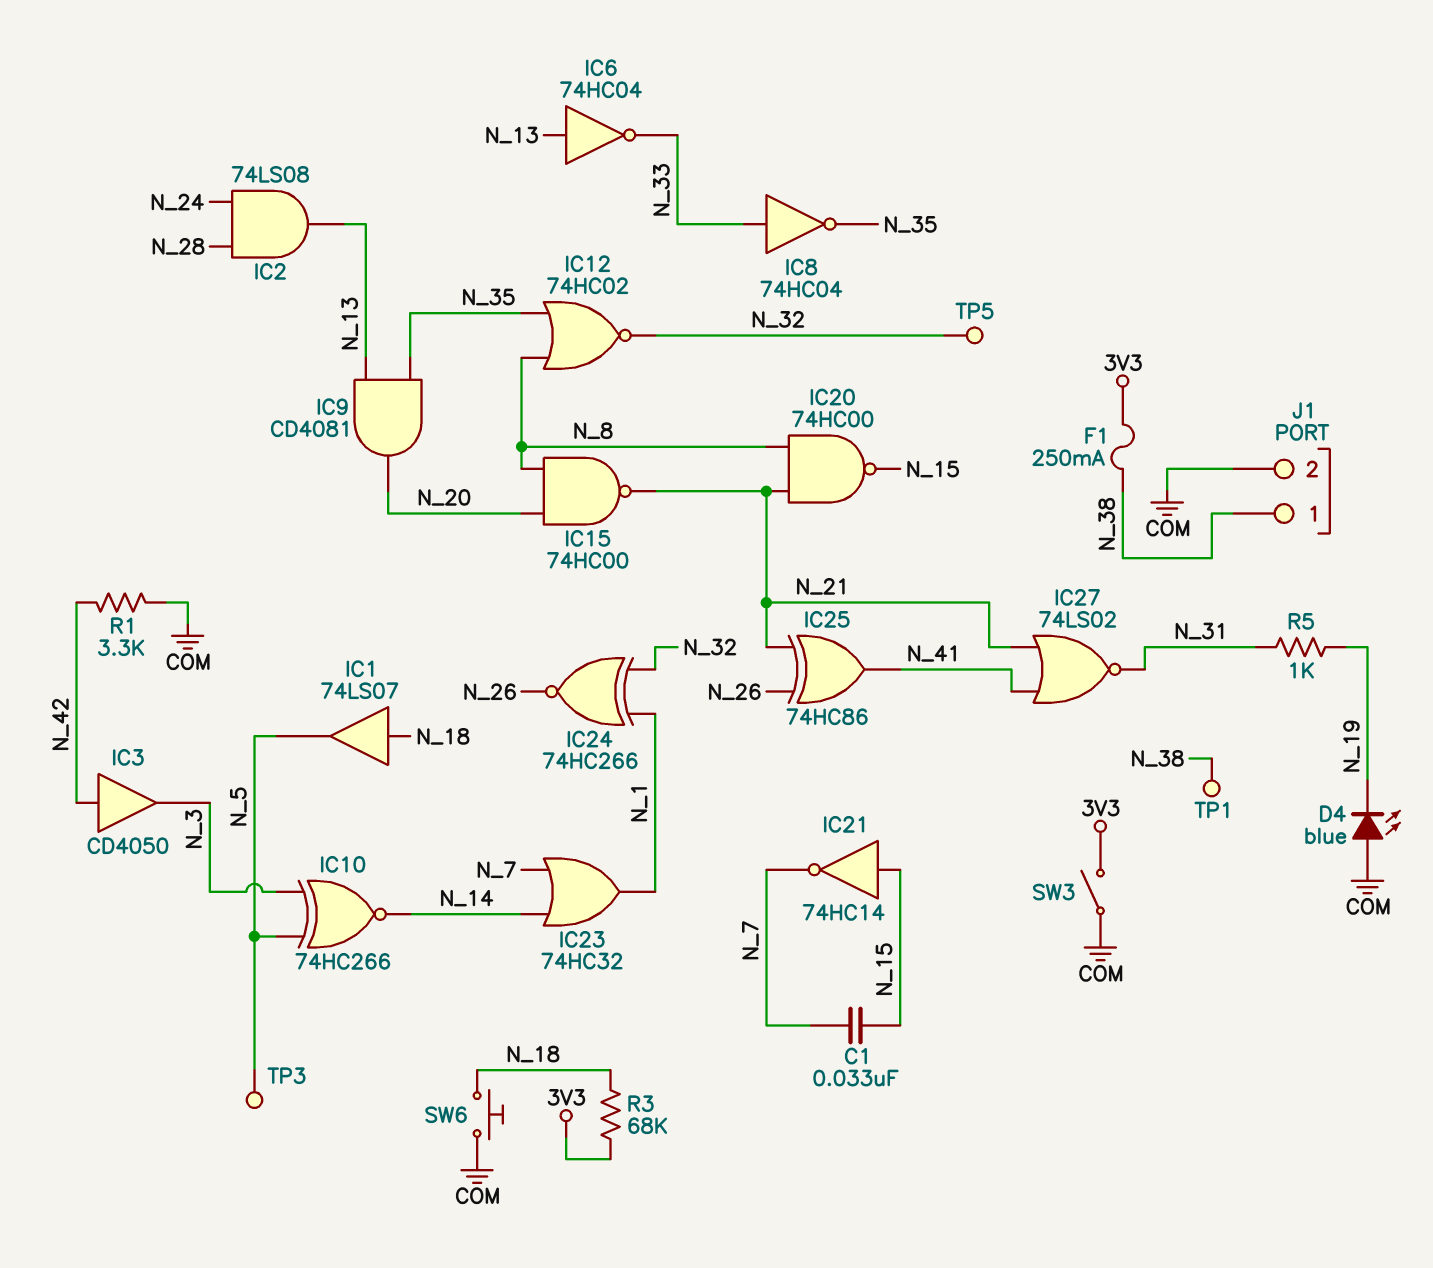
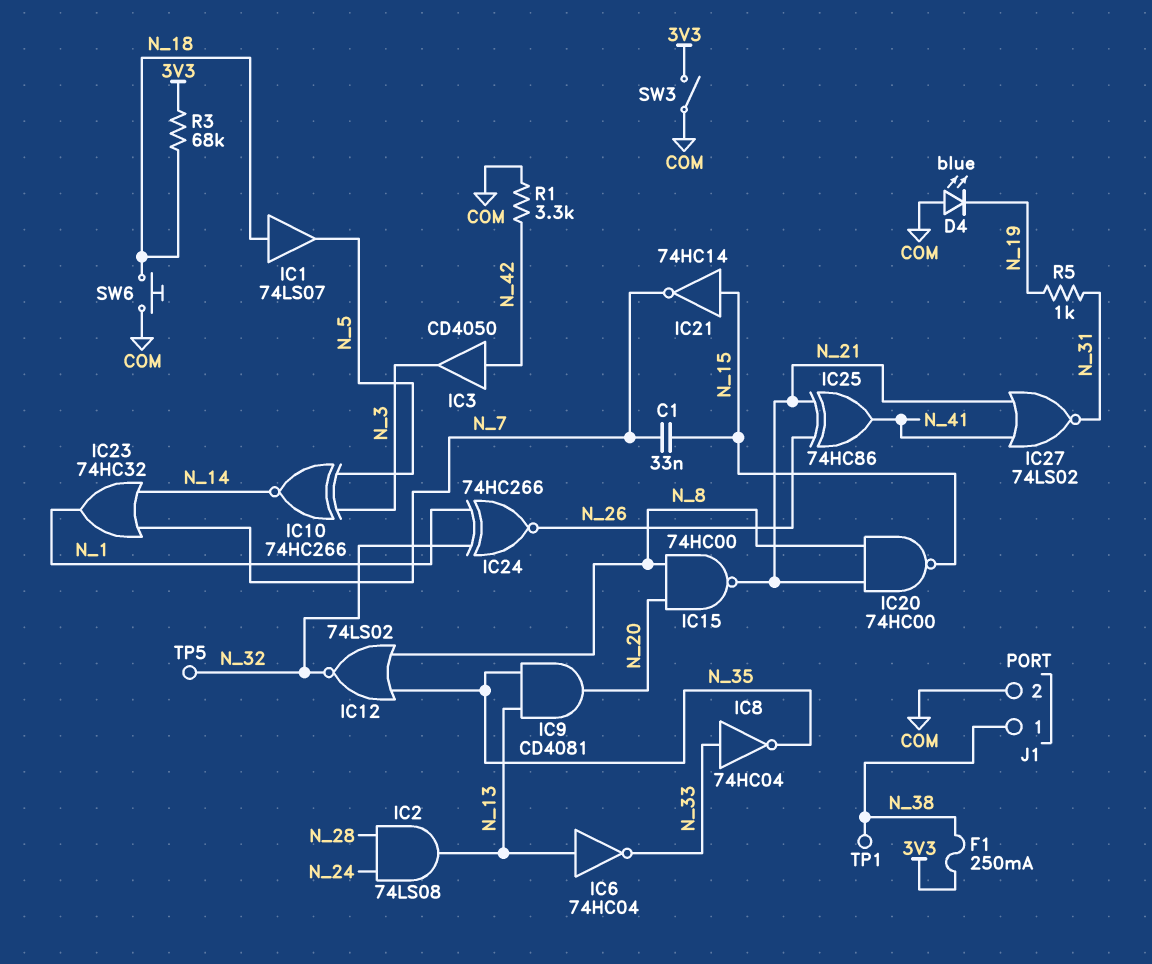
IC12: NOR 74HC02 (in N_8, in N_35, out N_32) -> NOR 74LS02 (in N_8, in N_35, out N_32)
TP3: test point (N_5) -> none

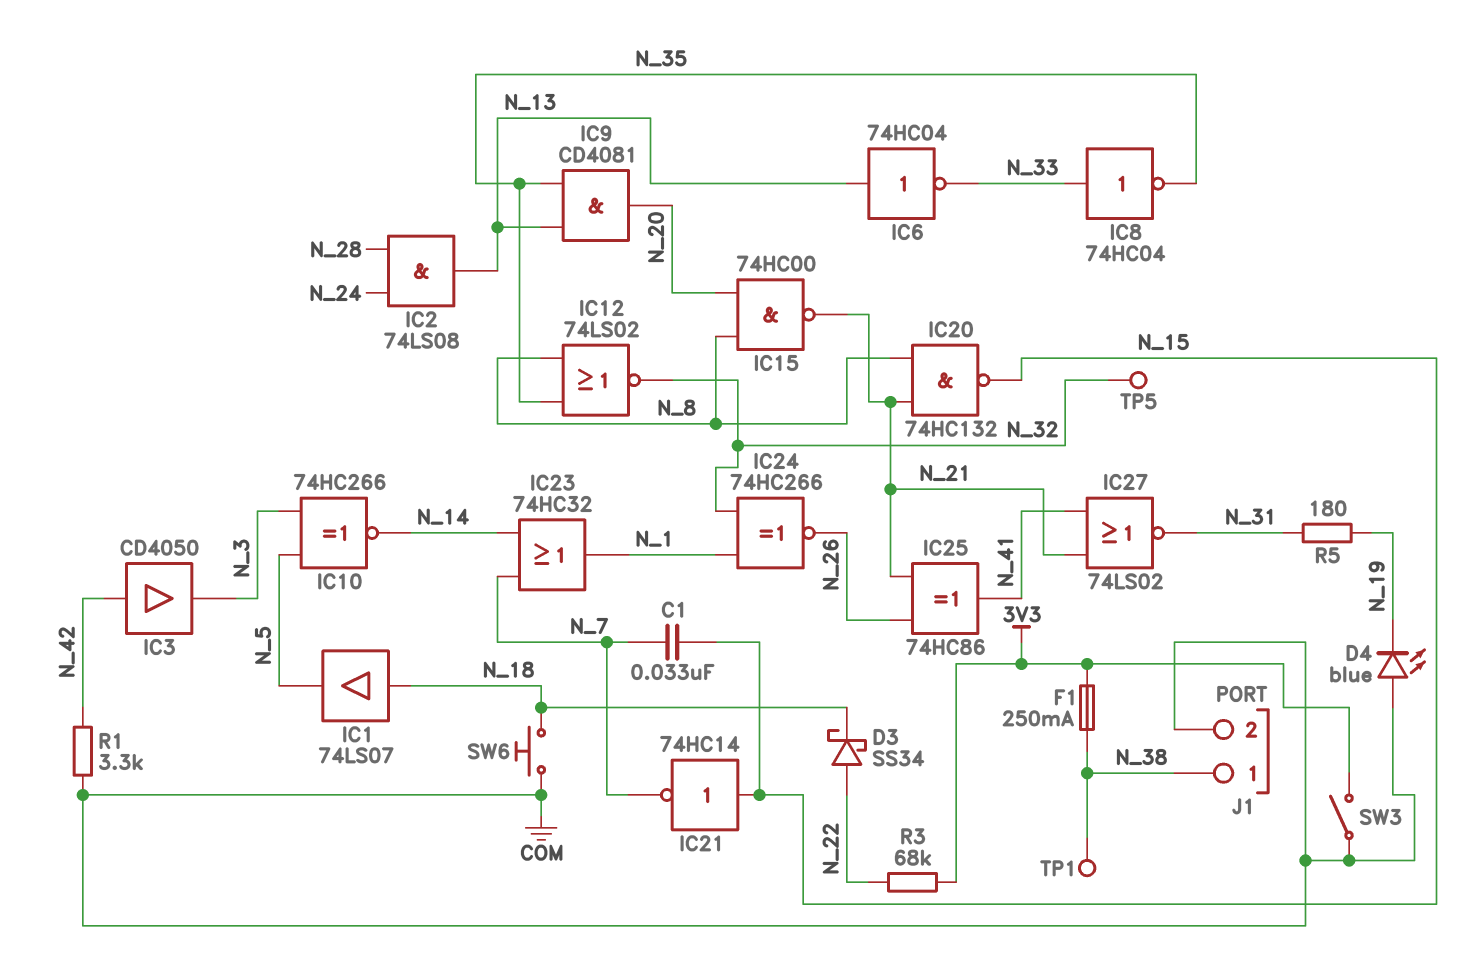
D3: none -> schottky SS34 (A N_22, K N_18)
IC20: NAND 74HC00 (in N_8, in N_21, out N_15) -> NAND 74HC132 (in N_8, in N_21, out N_15)
R3: 68k (3V3, N_18) -> 68k (3V3, N_22)
R5: 1k (N_19, N_31) -> 180 (N_19, N_31)

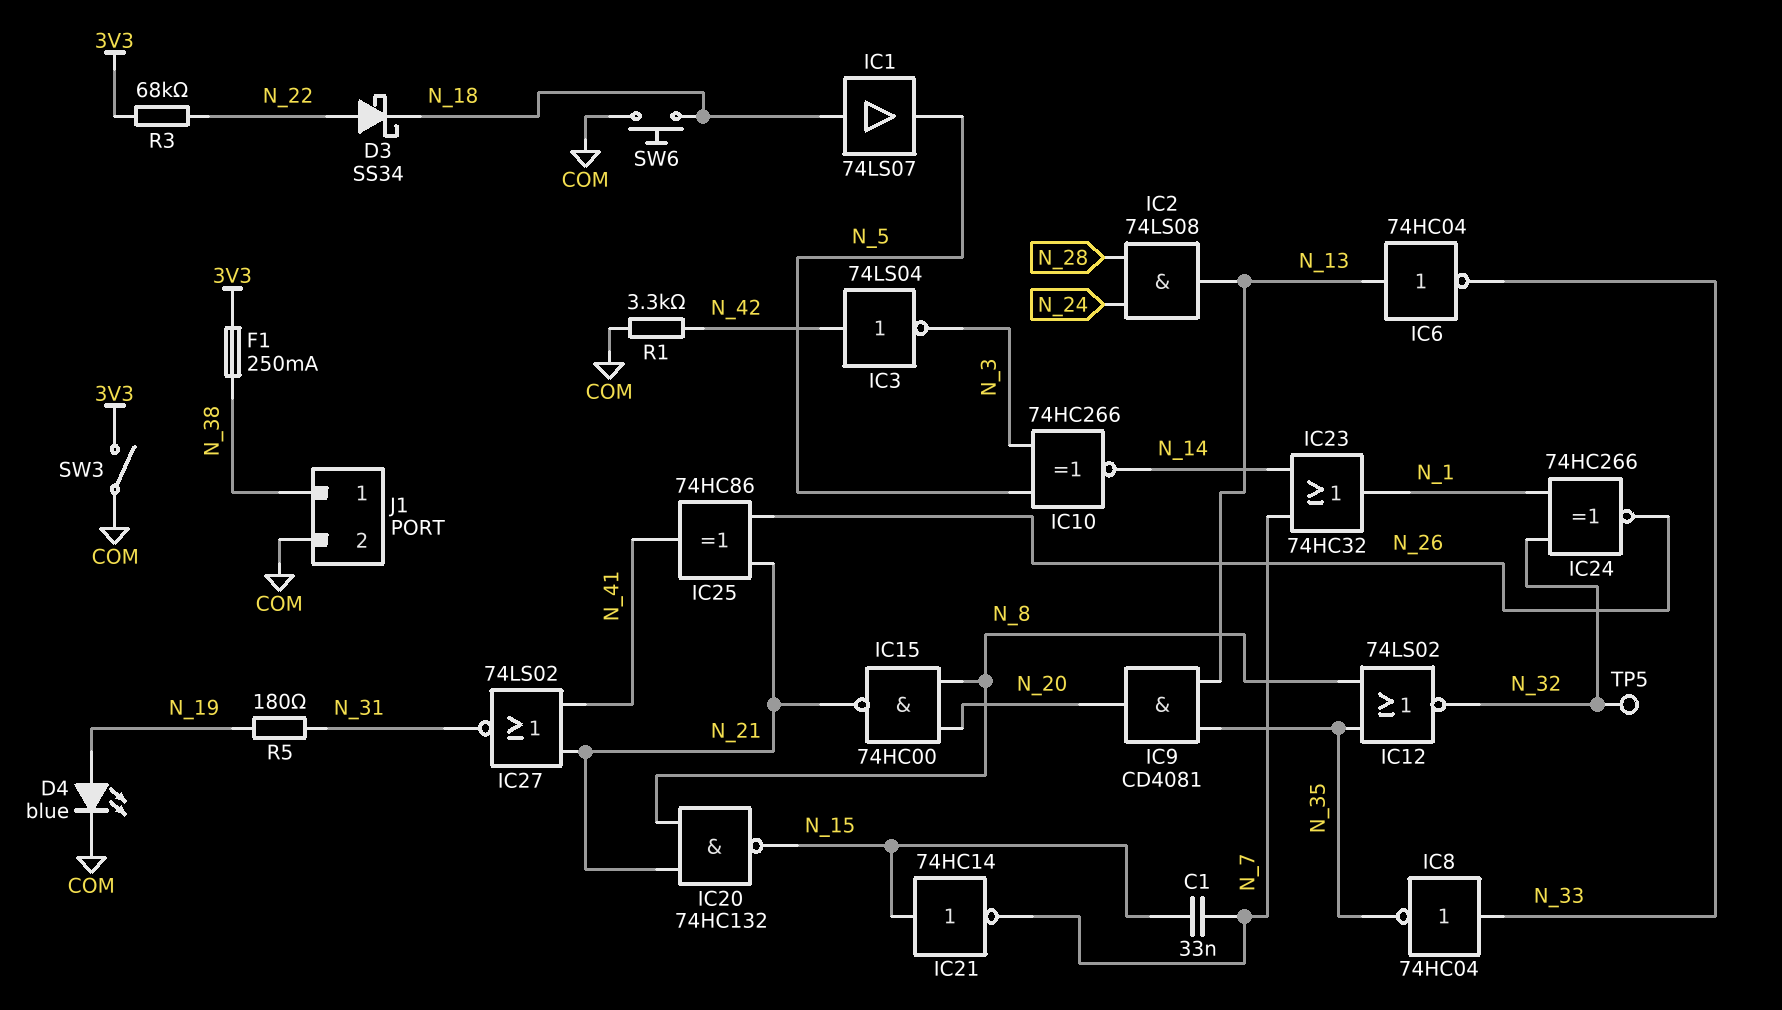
D4: LED blue (A COM, K N_19) -> LED blue (A N_19, K COM)
IC3: buffer CD4050 (in N_42, out N_3) -> NOT 74LS04 (in N_42, out N_3)
TP1: test point (N_38) -> none

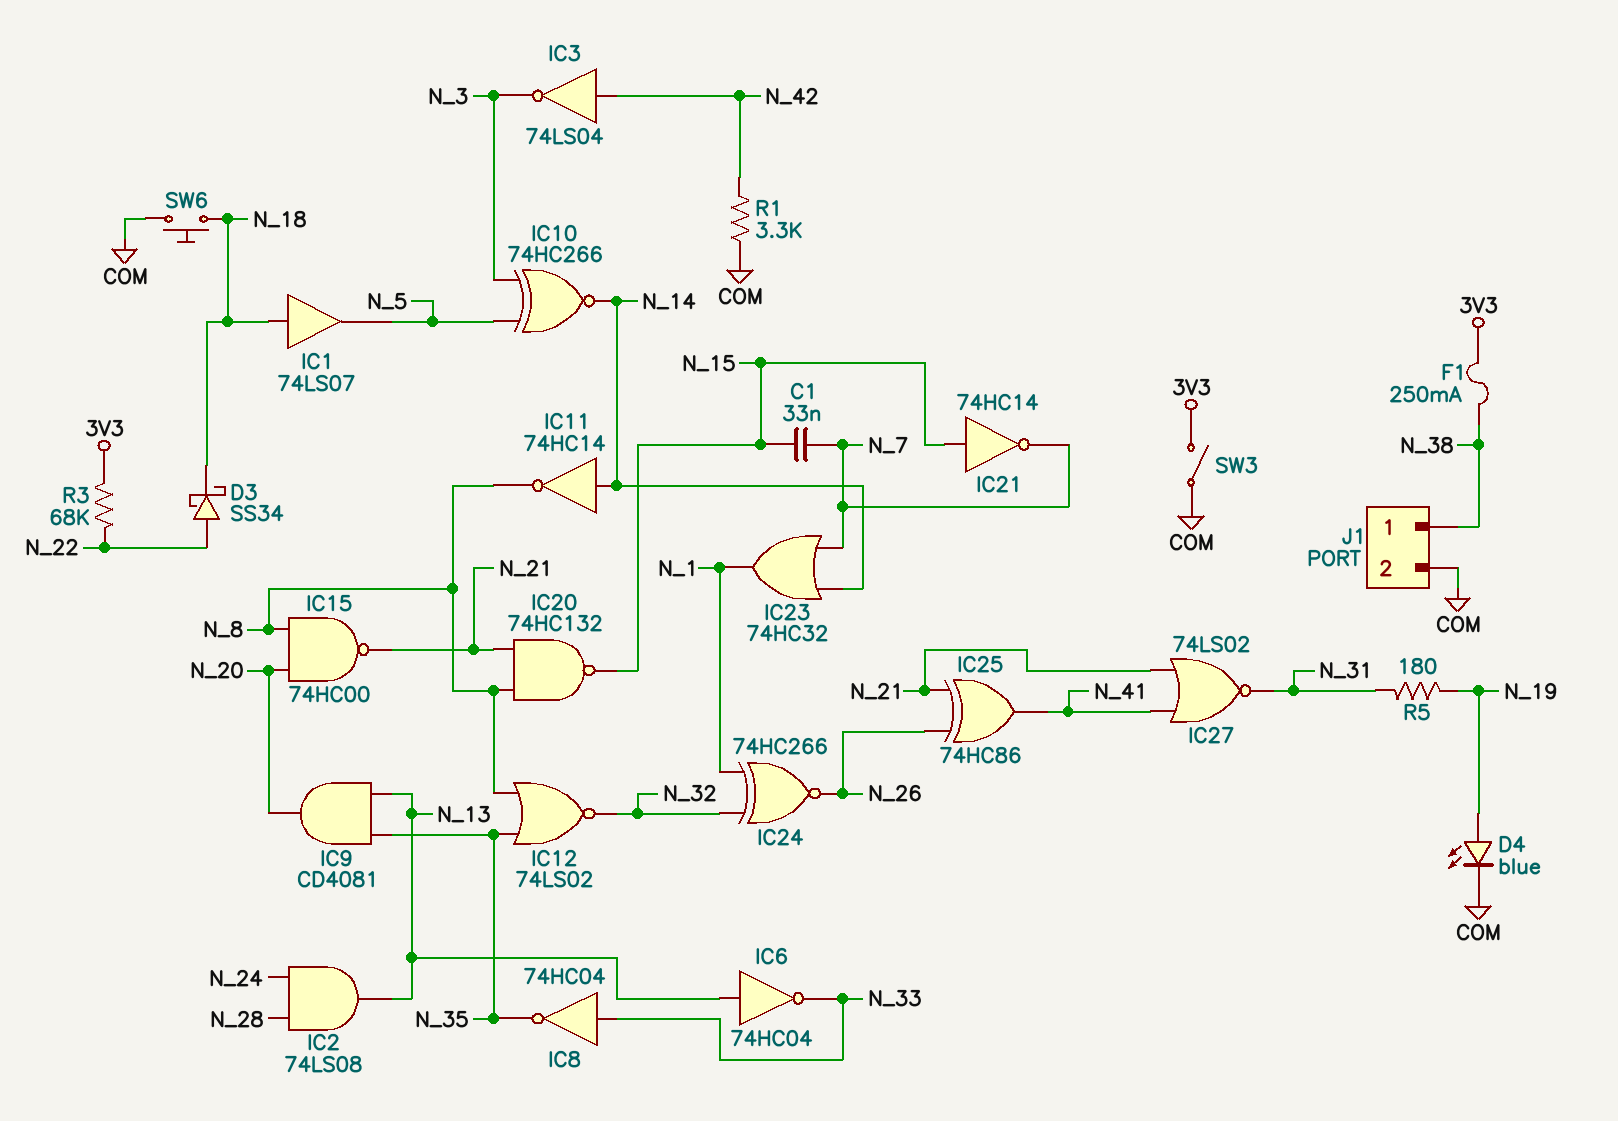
IC11: none -> NOT 74HC14 (in N_14, out N_8)
TP5: test point (N_32) -> none

